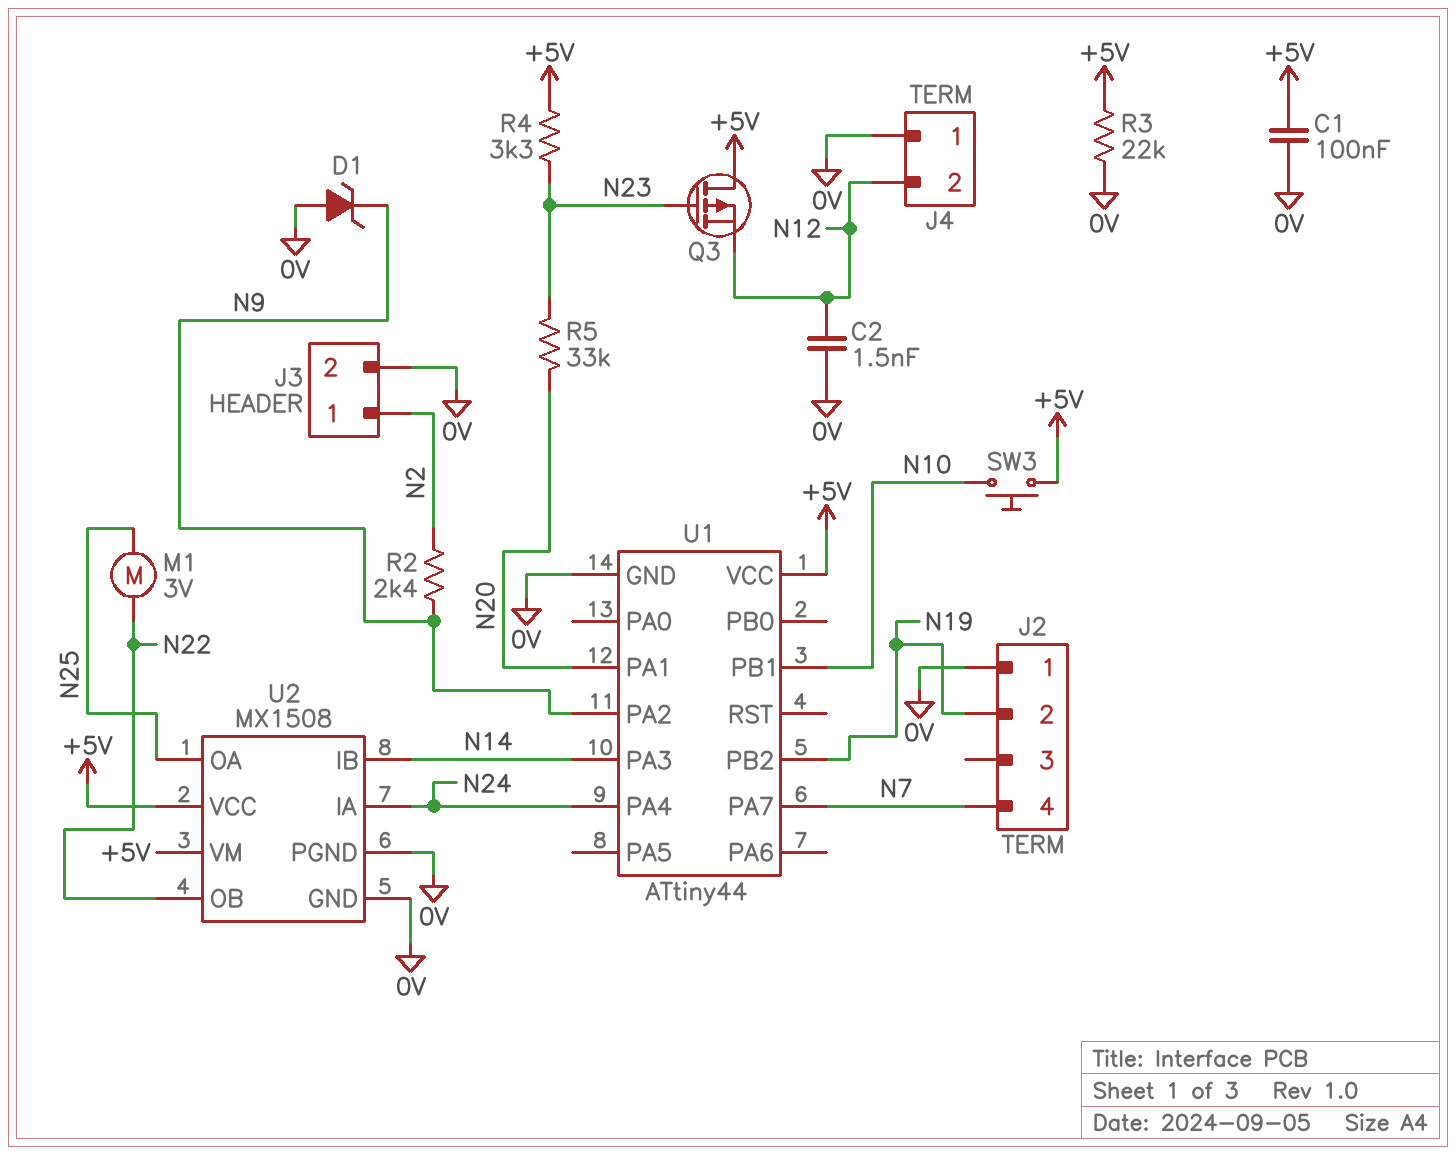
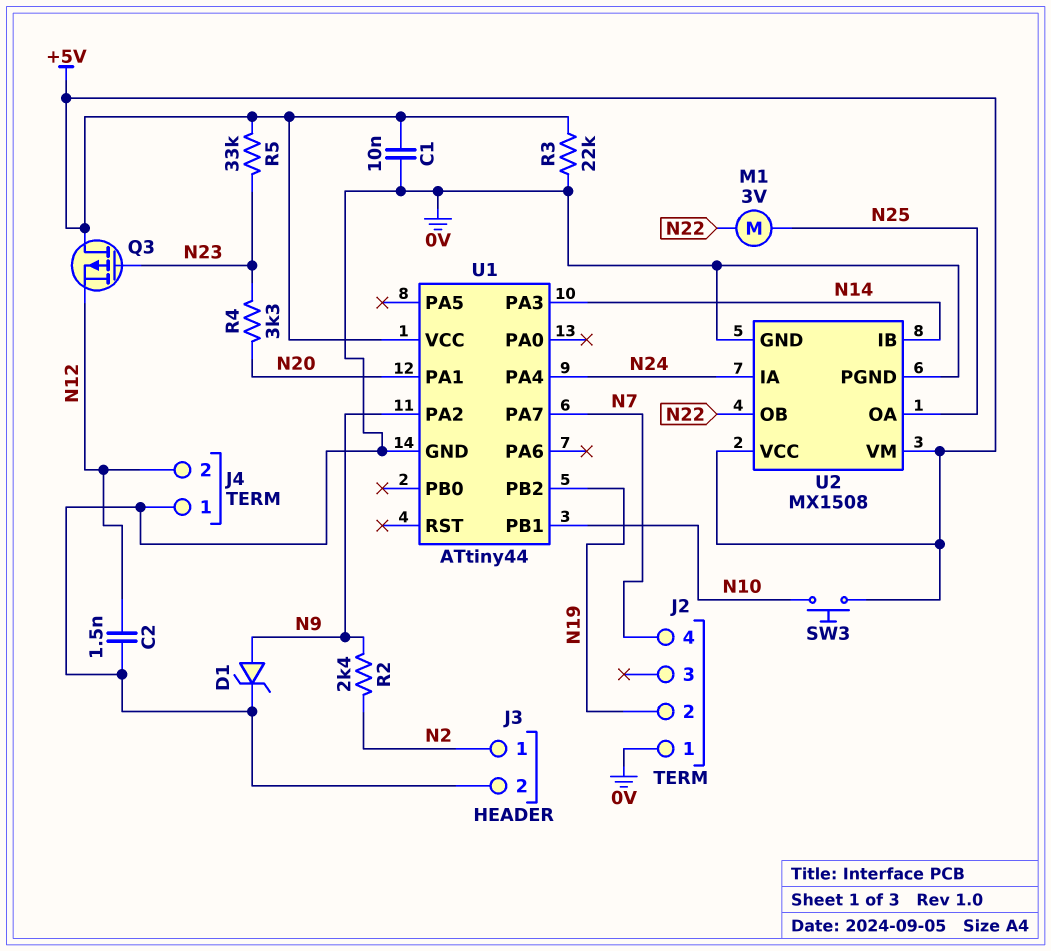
C1: 100nF (+5V, 0V) -> 10nF (+5V, 0V)
D1: zener (A 0V, K N9) -> zener (A N9, K 0V)
R4: 3.3k (+5V, N23) -> 3.3k (N20, N23)
R5: 33k (N20, N23) -> 33k (+5V, N23)

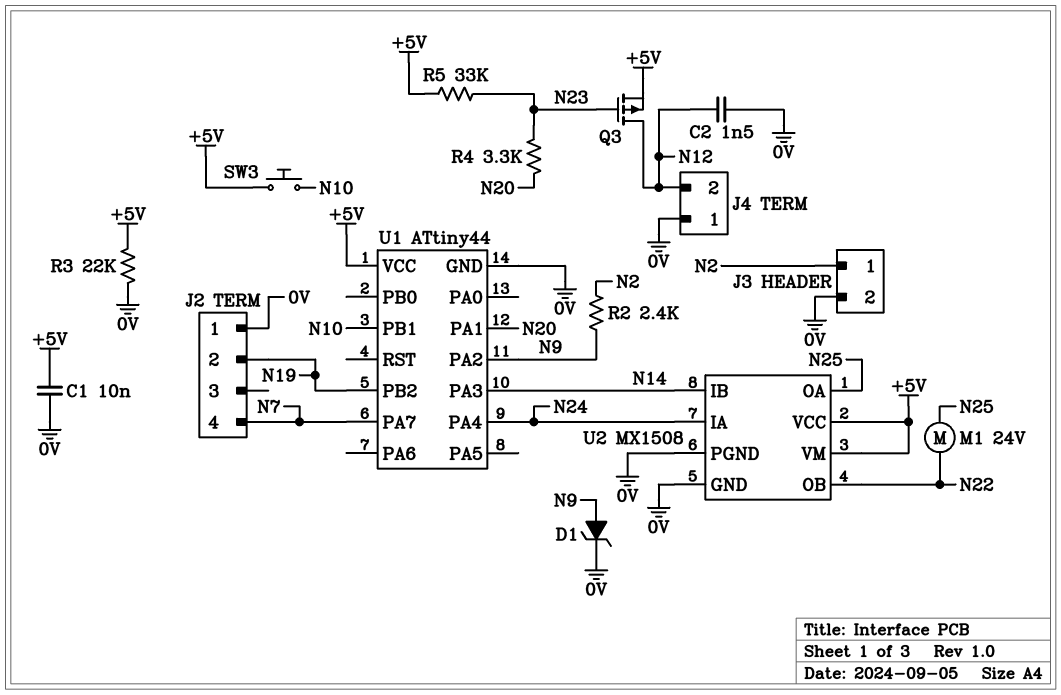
M1: motor 3V (N22, N25) -> motor 24V (N22, N25)
Q3: PMOS (G N23, D +5V, S N12) -> PMOS (G N23, D N12, S +5V)

